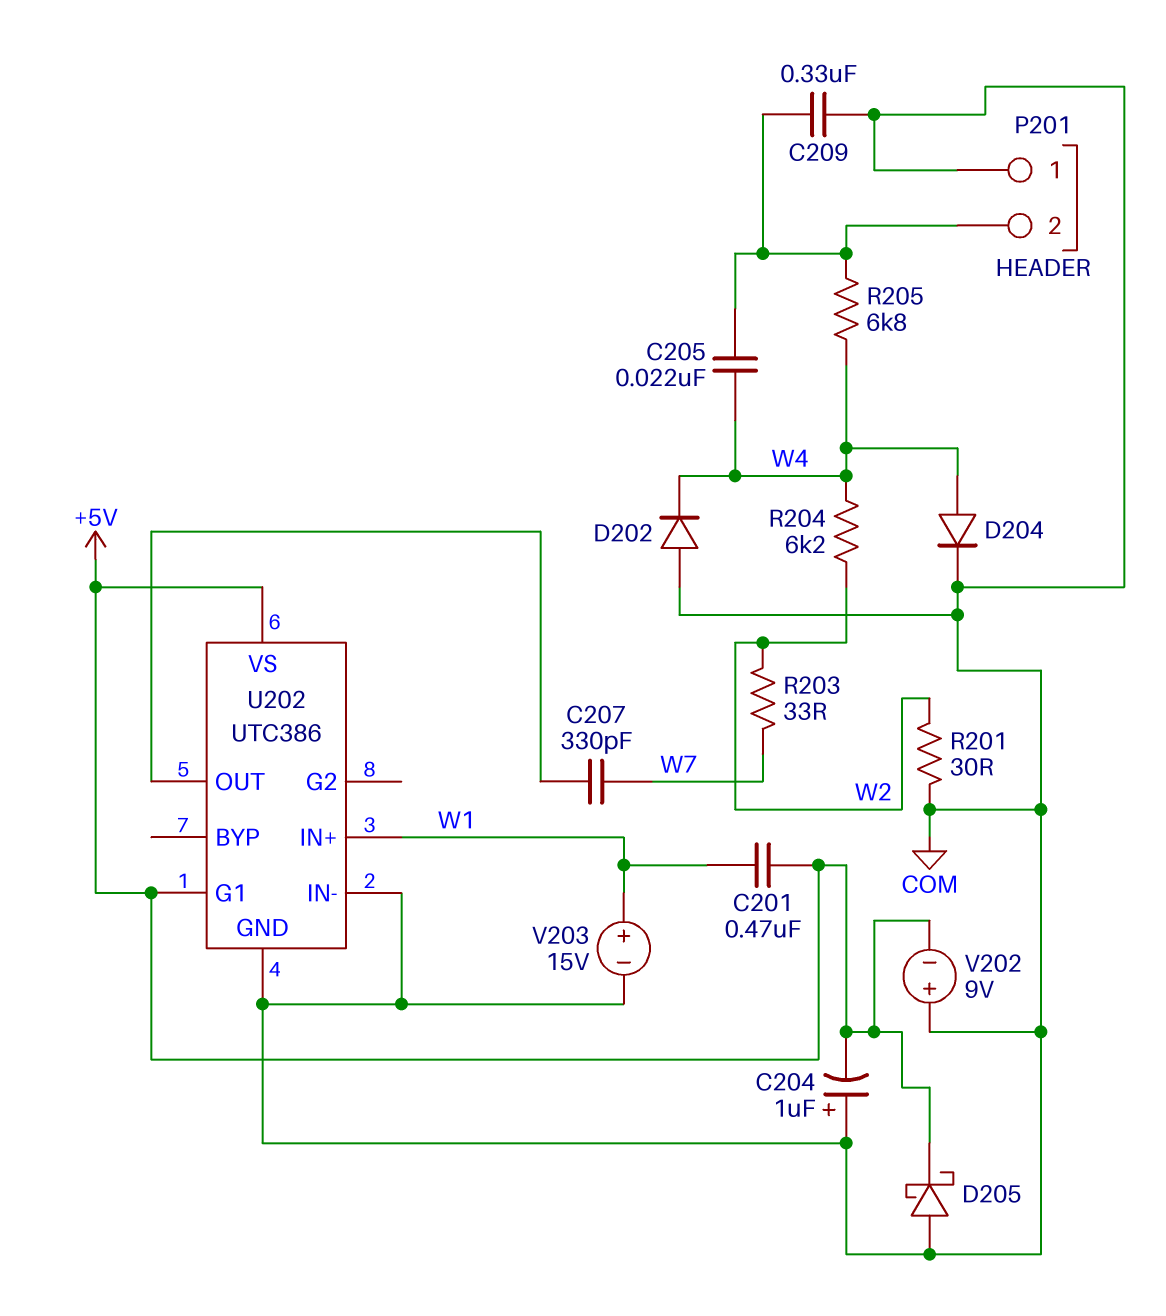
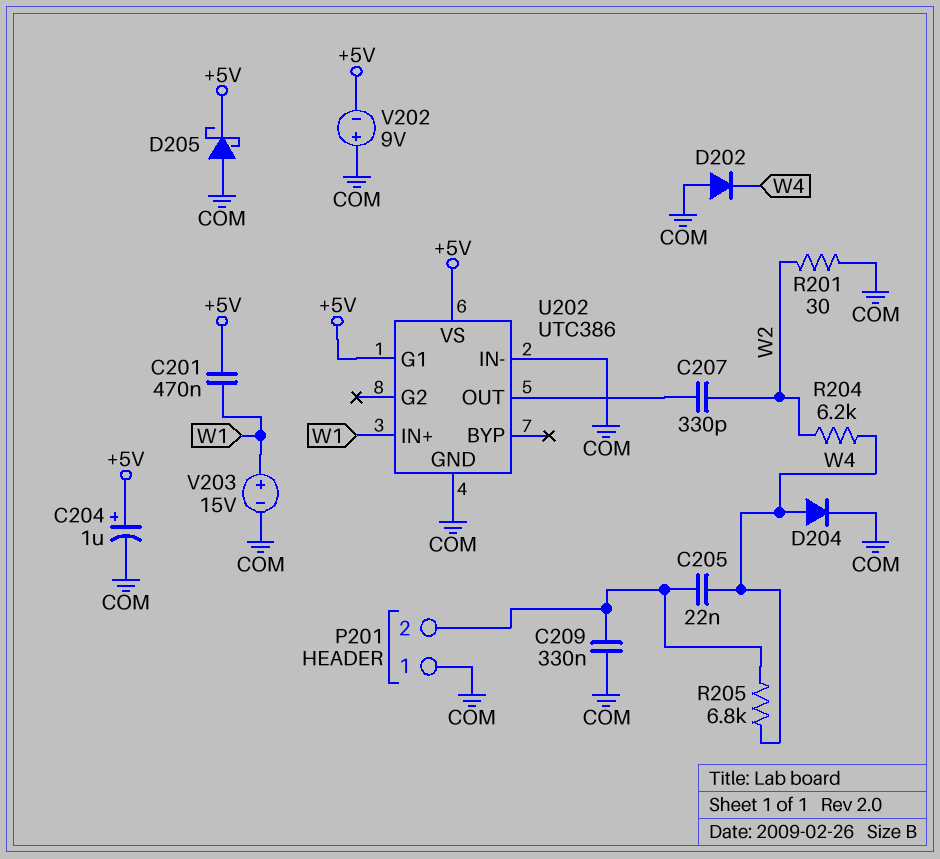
C204: 1uF (plus COM, minus +5V) -> 1uF (plus +5V, minus COM)
C207: 330pF (U202/OUT, W7) -> 330pF (U202/OUT, W2)
R203: 33 (W2, W7) -> none

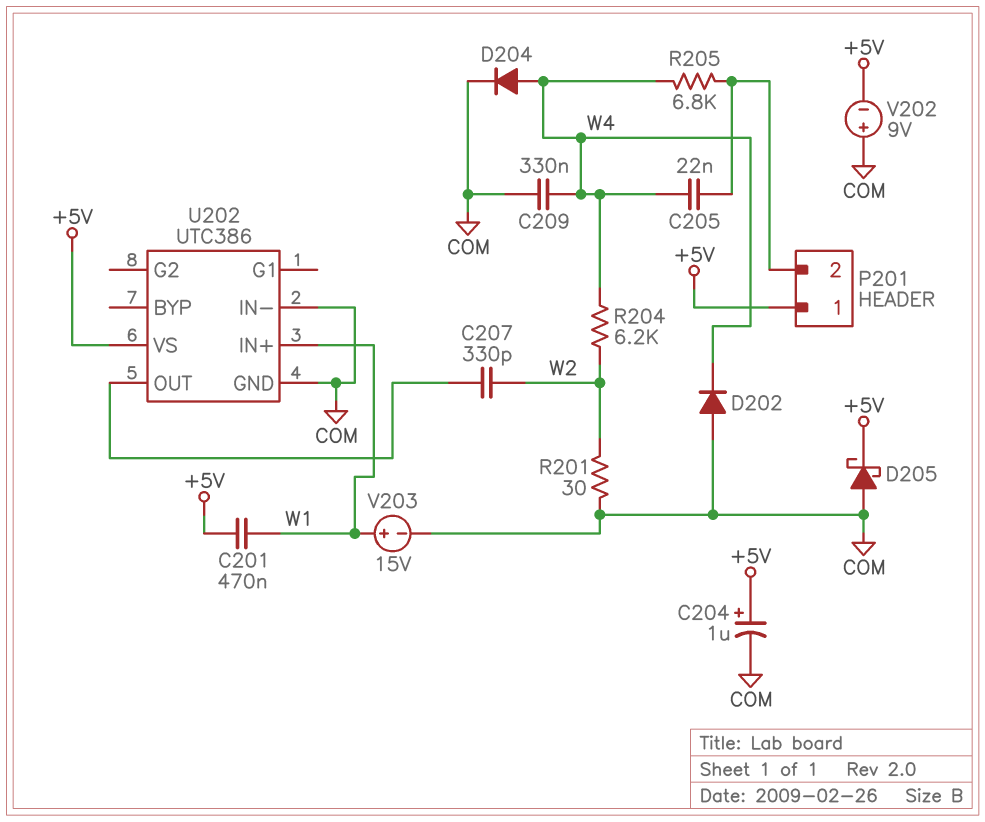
C209: 330nF (COM, P201/2) -> 330nF (COM, W4)
P201 pin 1: COM -> +5V
U202 pin G1: +5V -> none

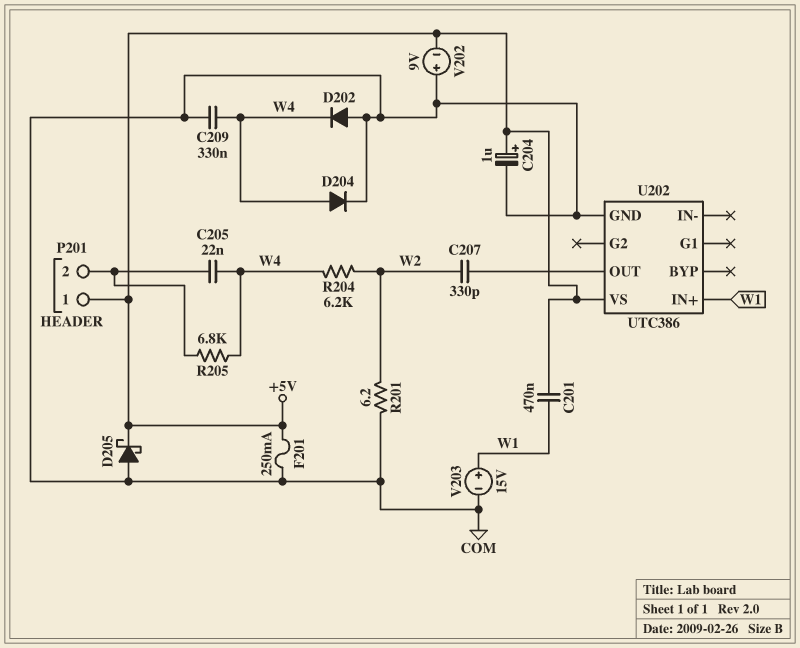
F201: none -> 250mA (+5V, COM)
R201: 30 (COM, W2) -> 6.2 (COM, W2)
U202 pin IN-: COM -> none

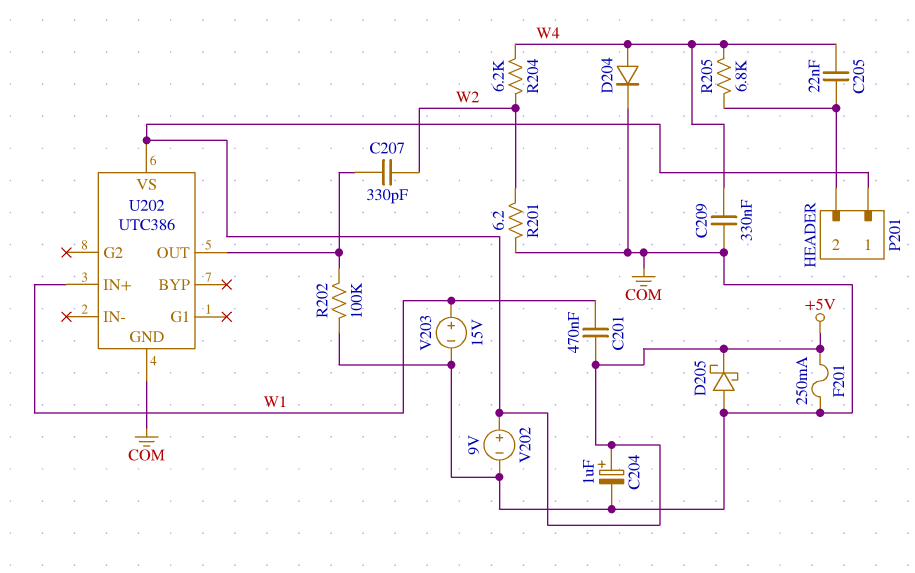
D202: diode (A COM, K W4) -> none
R202: none -> 100k (COM, U202/OUT)
V202: 9V (plus COM, minus +5V) -> 9V (plus +5V, minus COM)

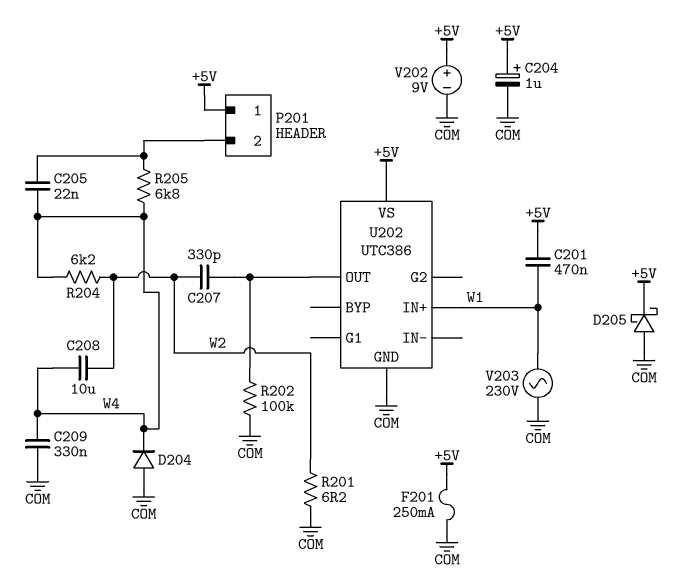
C208: none -> 10uF (W2, W4)
D204: diode (A W4, K COM) -> diode (A COM, K W4)
V203: 15V (plus W1, minus COM) -> AC 230V (COM, W1)

